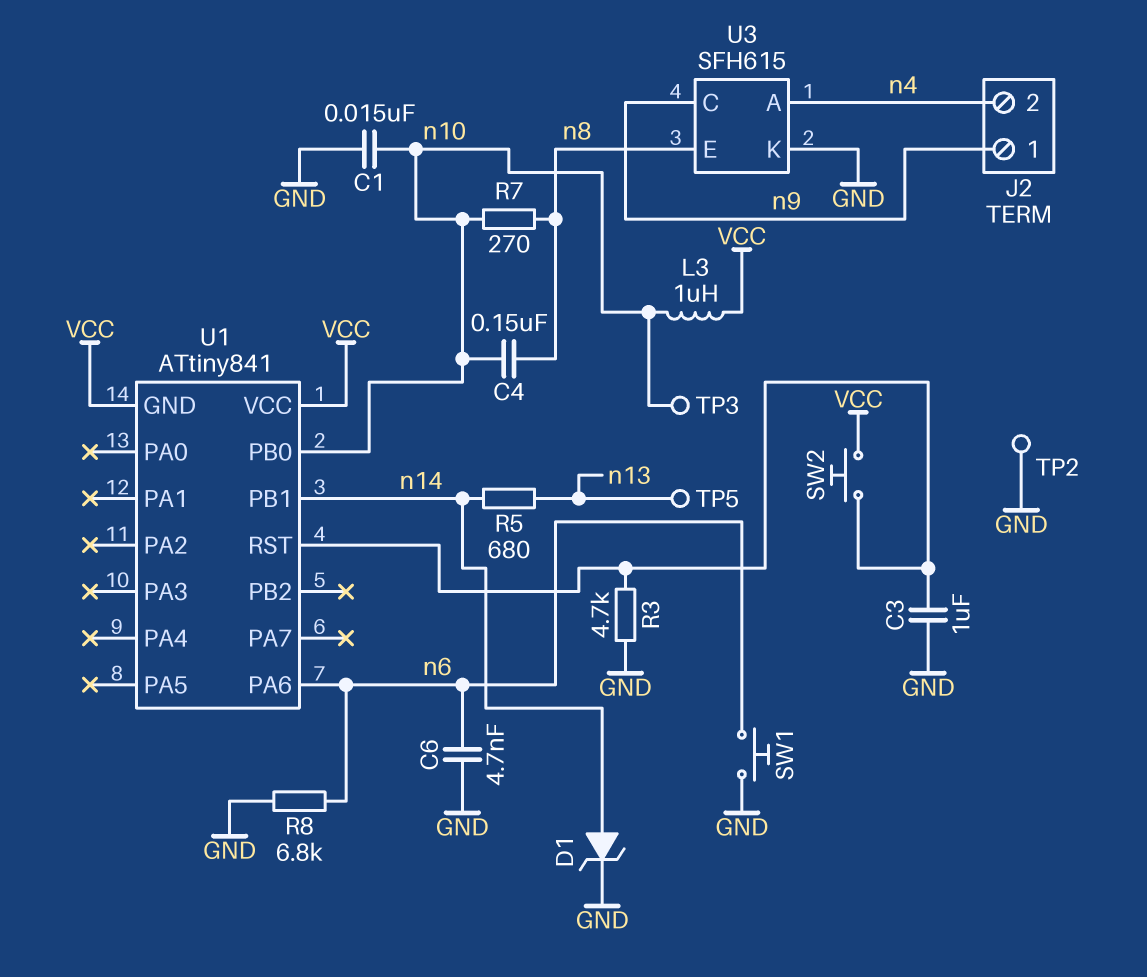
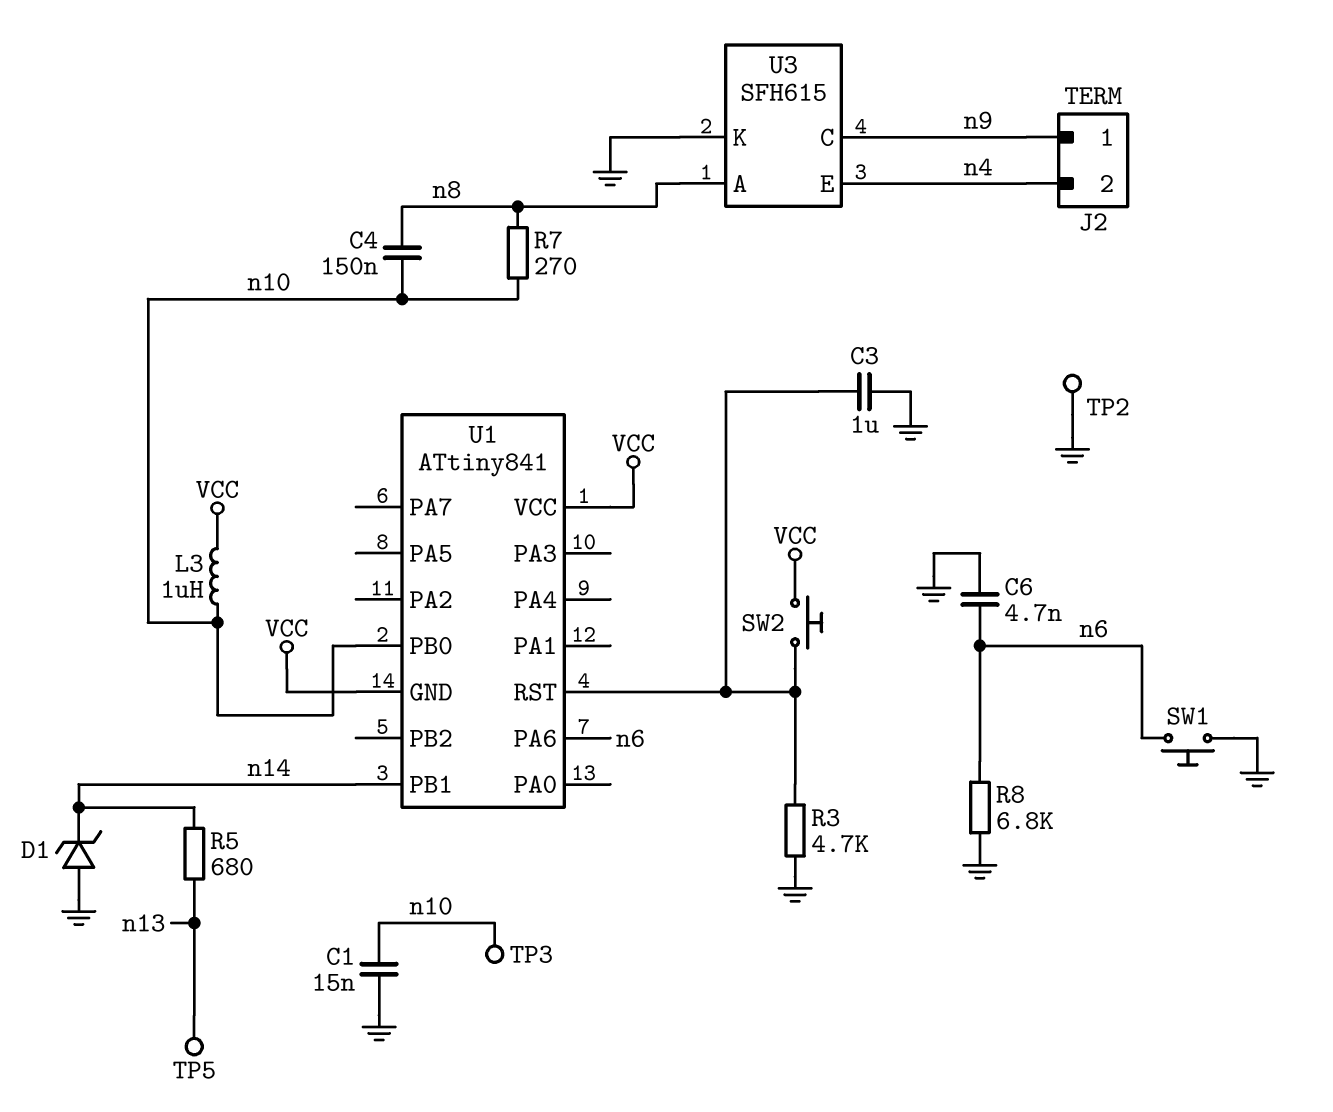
D1: zener (A n14, K GND) -> zener (A GND, K n14)
U3 pin A: n4 -> n8
U3 pin E: n8 -> n4

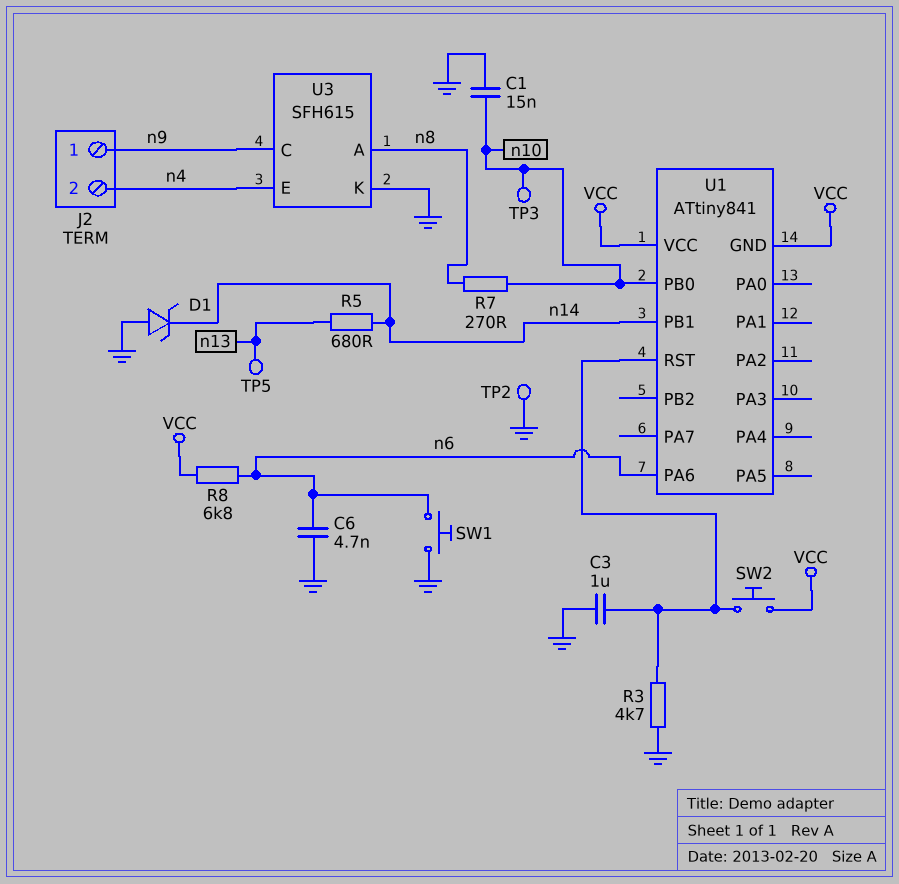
C4: 150nF (n8, n10) -> none
L3: 1uH (VCC, n10) -> none
R8: 6.8k (GND, n6) -> 6.8k (VCC, n6)

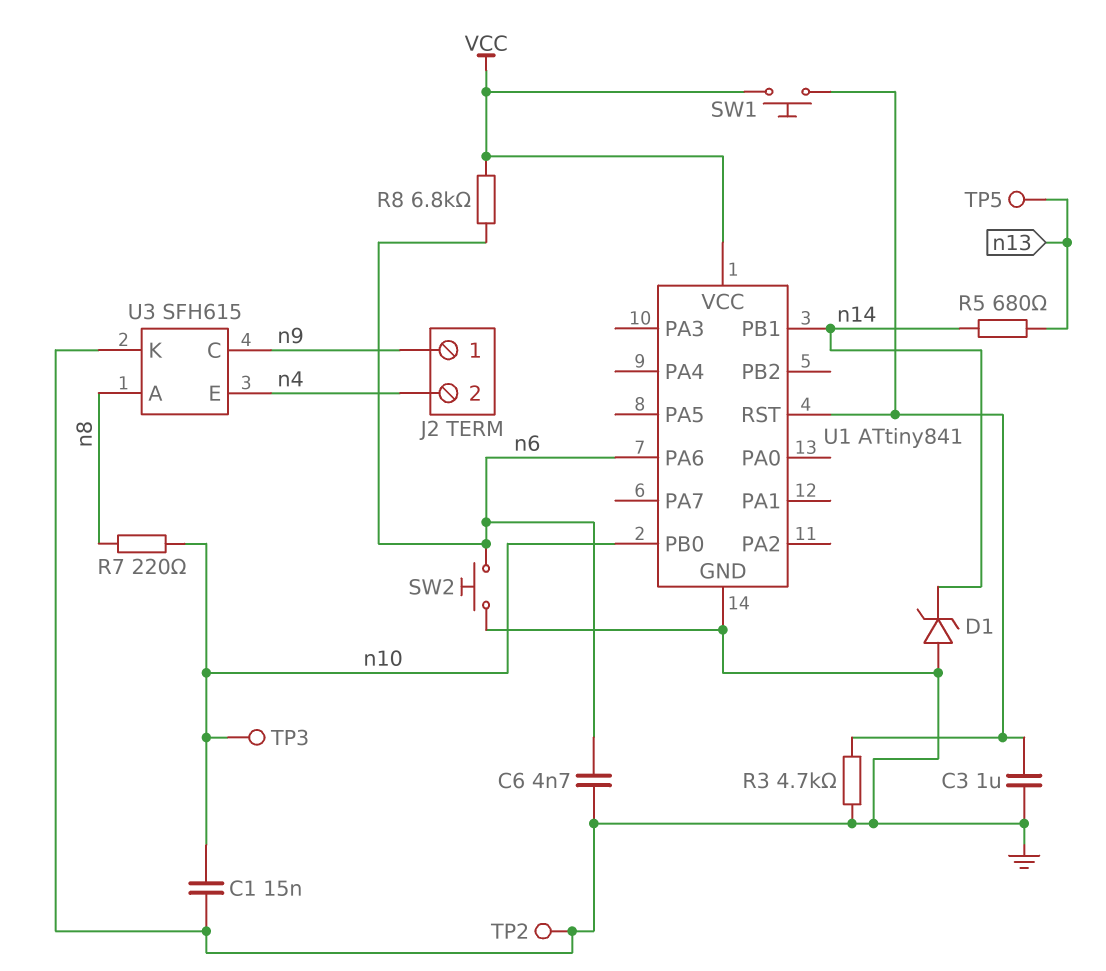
R7: 270 (n8, n10) -> 220 (n8, n10)
SW1: button (GND, n6) -> button (U1/RST, VCC)
SW2: button (U1/RST, VCC) -> button (GND, n6)
U1 pin GND: VCC -> GND

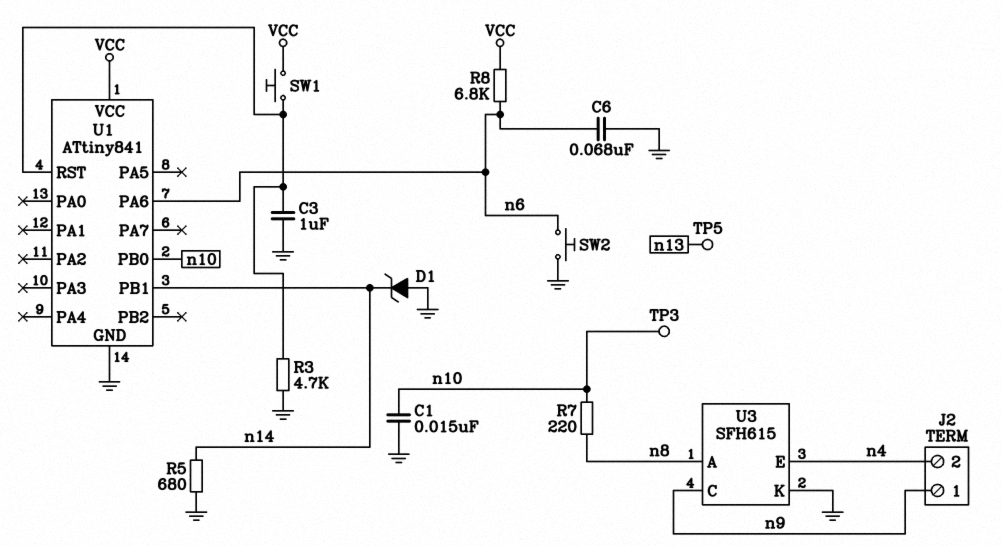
C6: 4.7nF (GND, n6) -> 68nF (GND, n6)
R5: 680 (n13, n14) -> 680 (GND, n14)
TP2: test point (GND) -> none

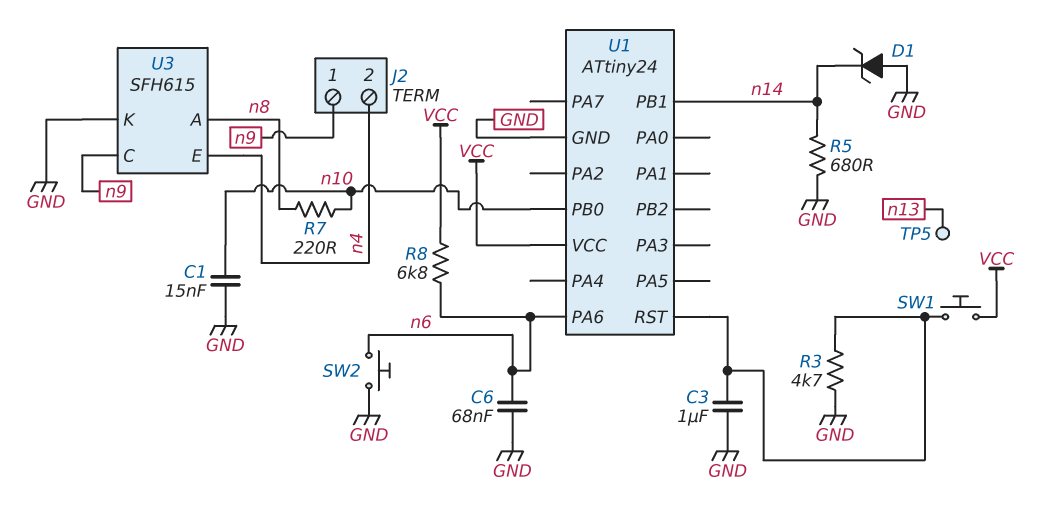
TP3: test point (n10) -> none
U1: ATtiny841 -> ATtiny24

